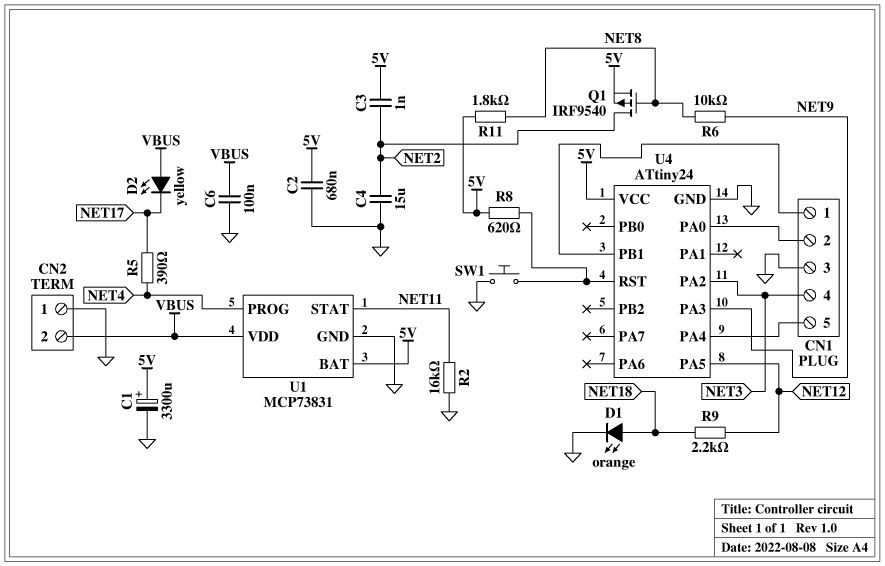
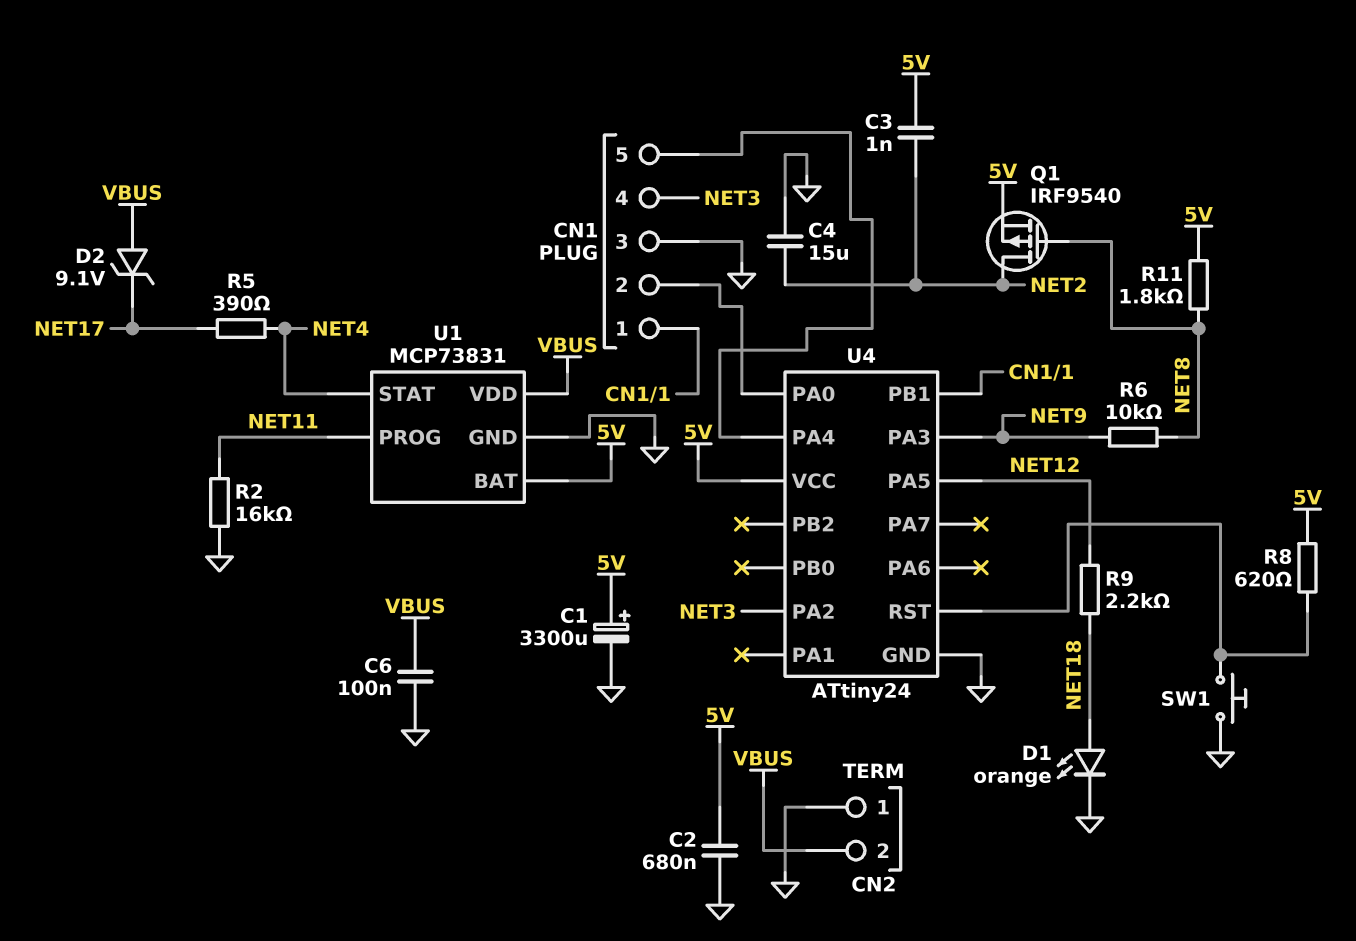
D2: LED yellow (A VBUS, K NET17) -> zener 9.1V (A VBUS, K NET17)
U1 pin PROG: NET4 -> NET11
U1 pin STAT: NET11 -> NET4

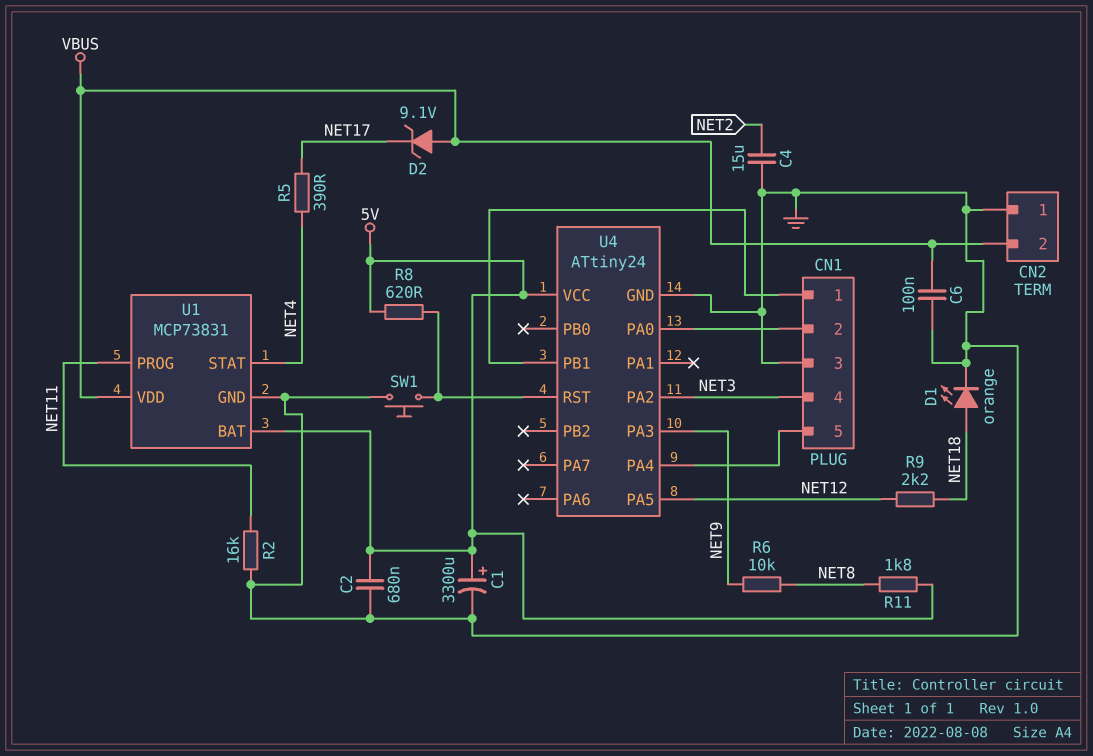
C3: 1nF (5V, NET2) -> none
Q1: PMOS IRF9540 (G NET8, D NET2, S 5V) -> none

